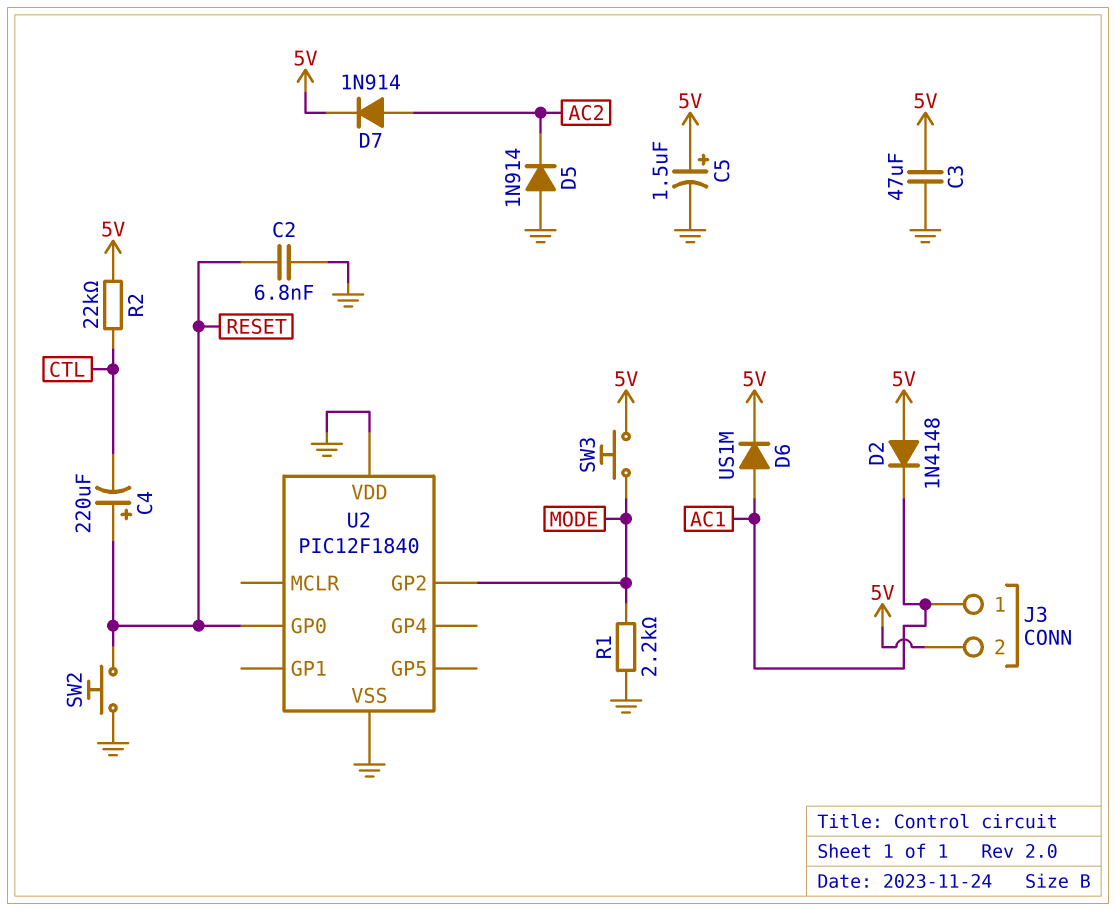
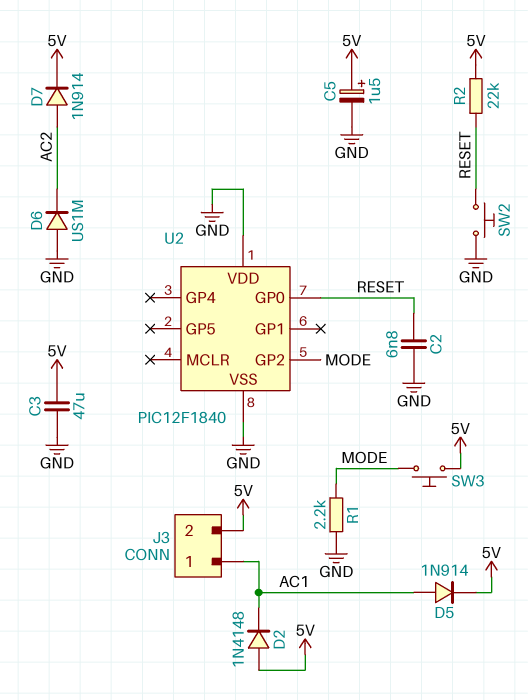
C4: 220uF (plus RESET, minus CTL) -> none
D5: diode 1N914 (A GND, K AC2) -> diode 1N914 (A AC1, K 5V)
D6: diode US1M (A AC1, K 5V) -> diode US1M (A GND, K AC2)
R2: 22k (5V, CTL) -> 22k (5V, RESET)

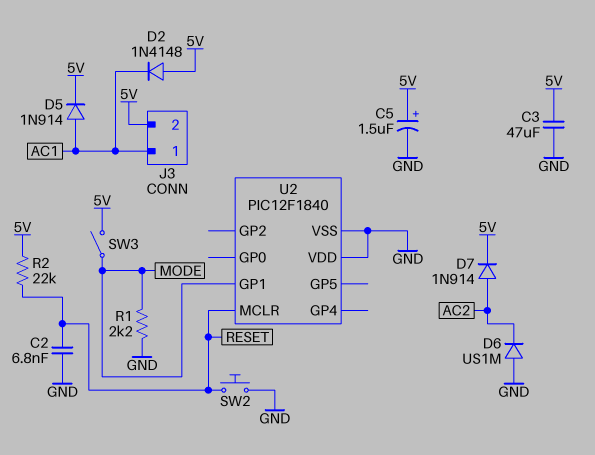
SW3: button (5V, MODE) -> switch (5V, MODE)
U2 pin GP0: RESET -> none
U2 pin GP1: none -> MODE
U2 pin GP2: MODE -> none
U2 pin MCLR: none -> RESET

